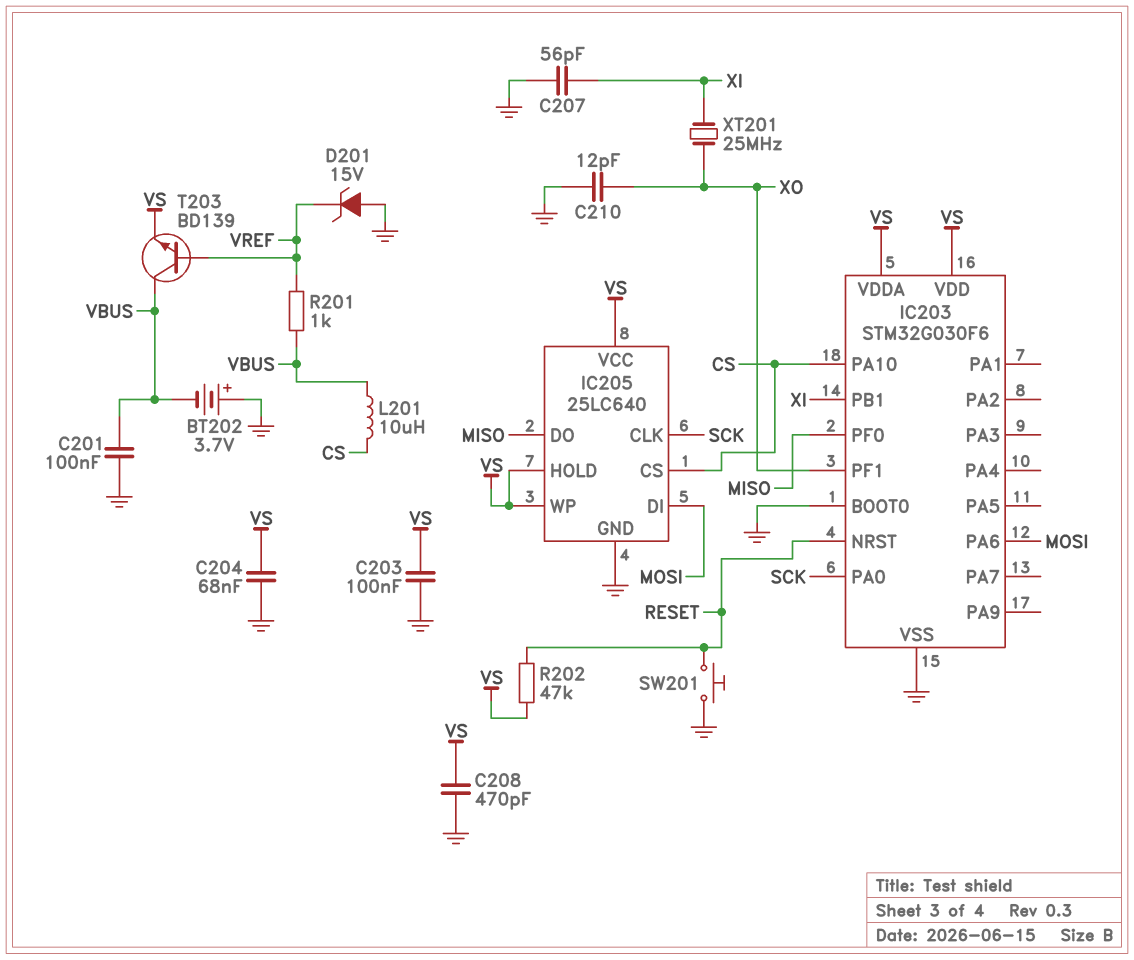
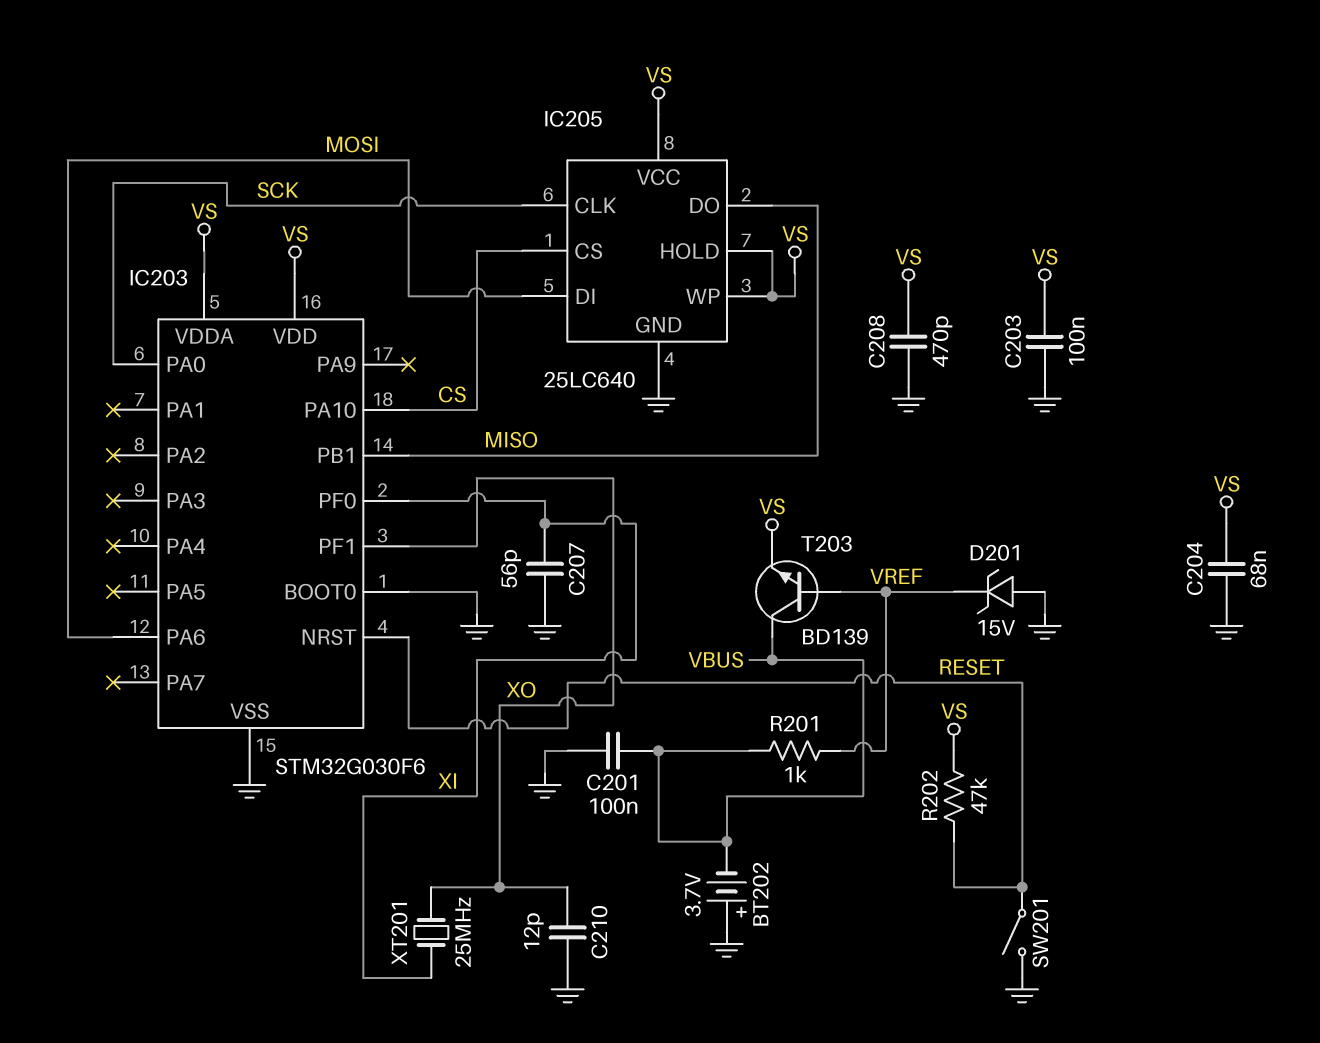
IC203 pin PB1: XI -> MISO
IC203 pin PF0: MISO -> XI
L201: 10uH (CS, VBUS) -> none
SW201: button (GND, RESET) -> switch (GND, RESET)

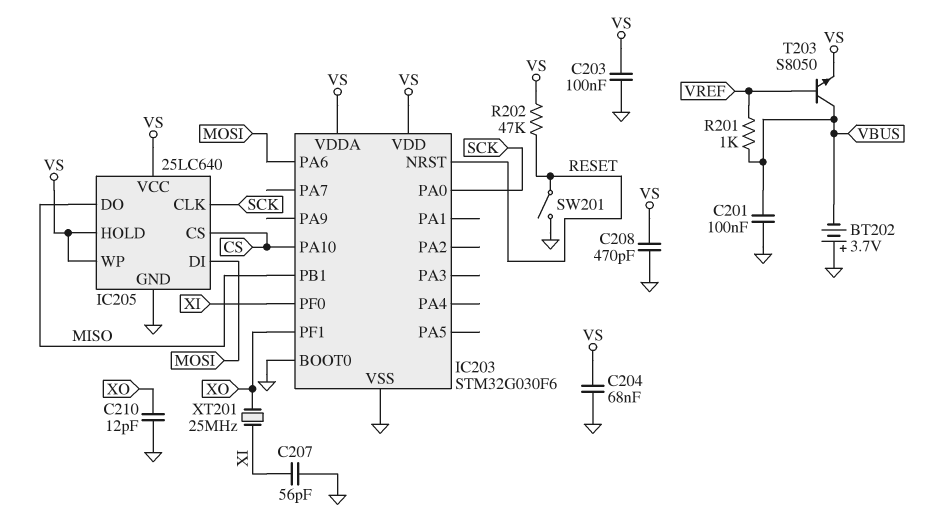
D201: zener 15V (A GND, K VREF) -> none
T203: NPN BD139 (B VREF, C VBUS, E VS) -> NPN S8050 (B VREF, C VBUS, E VS)

